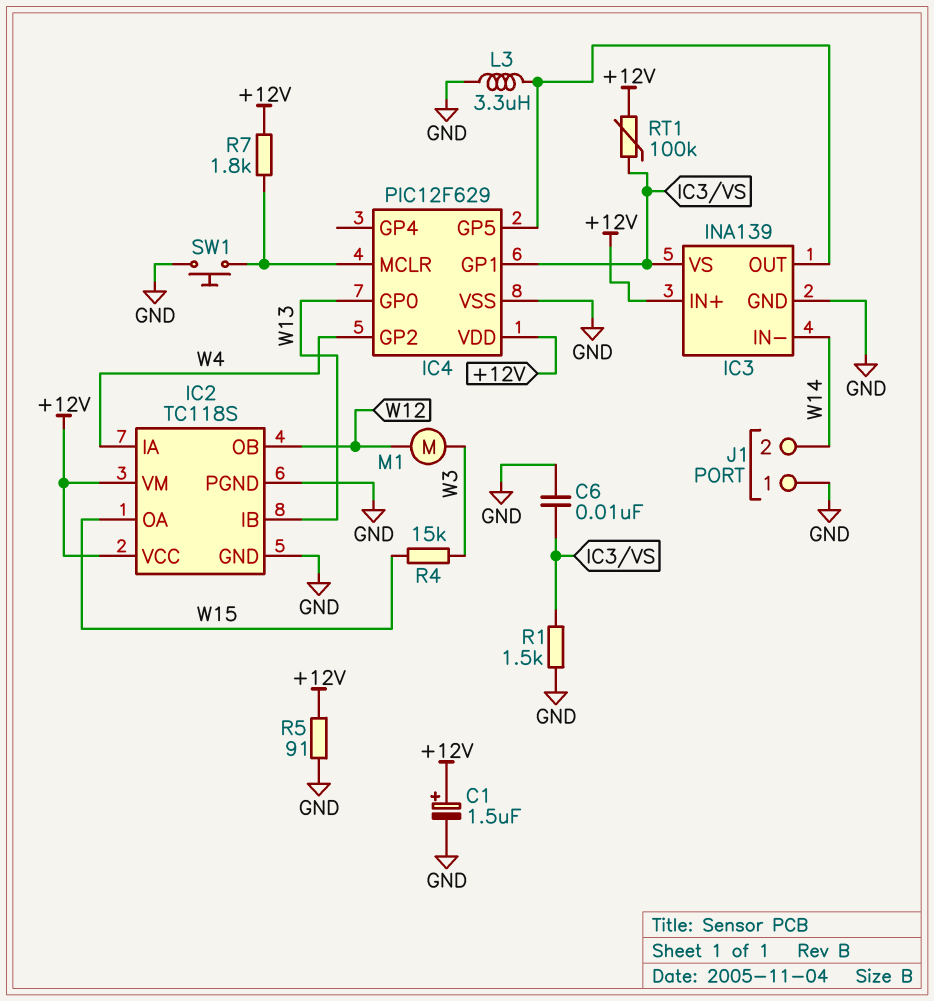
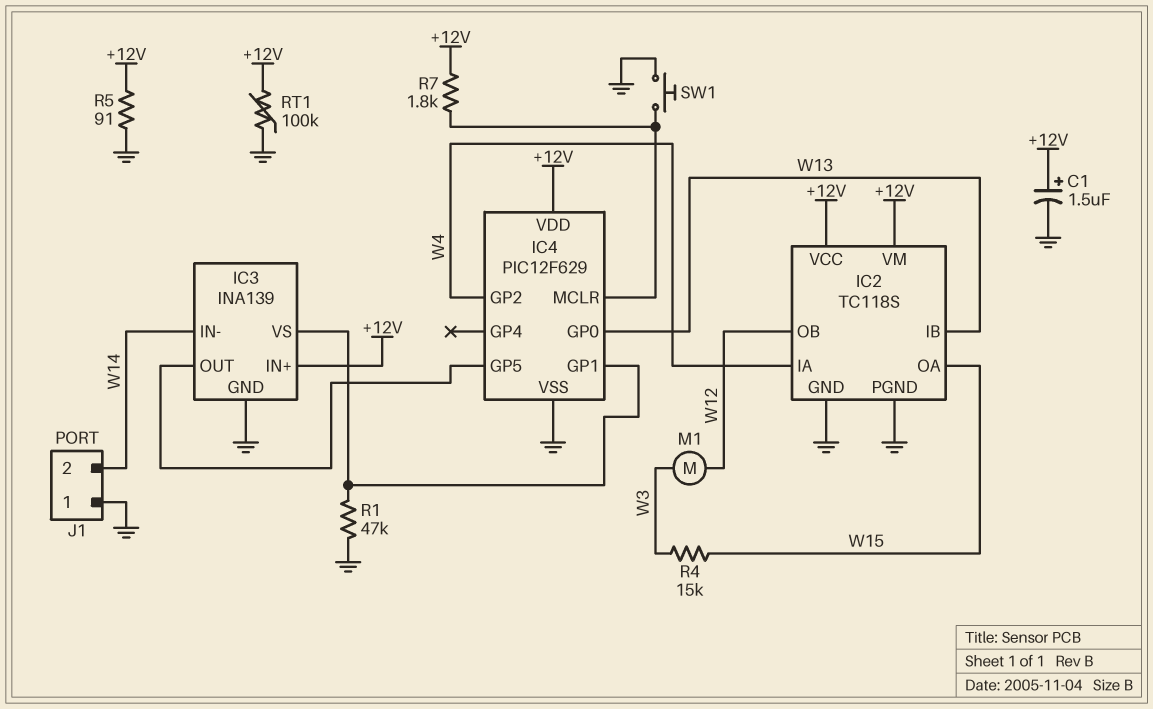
C6: 10nF (GND, IC3/VS) -> none
L3: 3.3uH (GND, IC3/OUT) -> none
R1: 1.5k (GND, IC3/VS) -> 47k (GND, IC3/VS)
RT1: 100k (+12V, IC3/VS) -> 100k (+12V, GND)

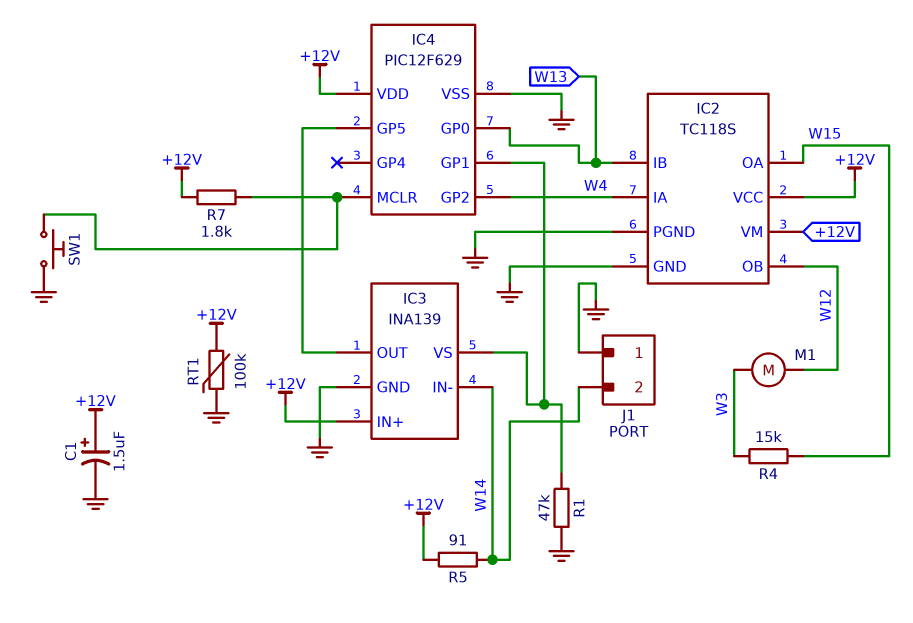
R5: 91 (+12V, GND) -> 91 (+12V, W14)

